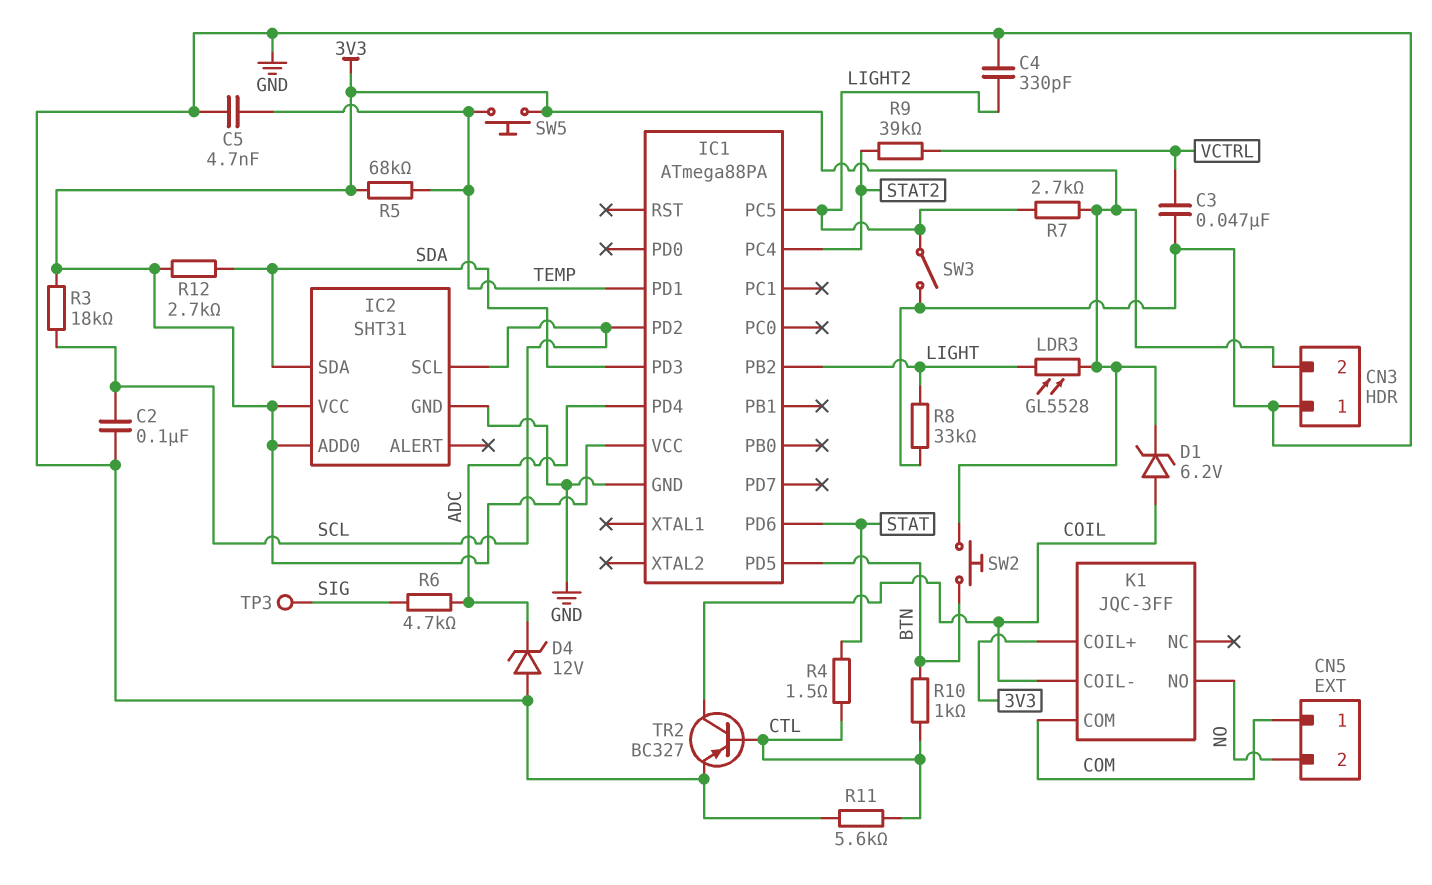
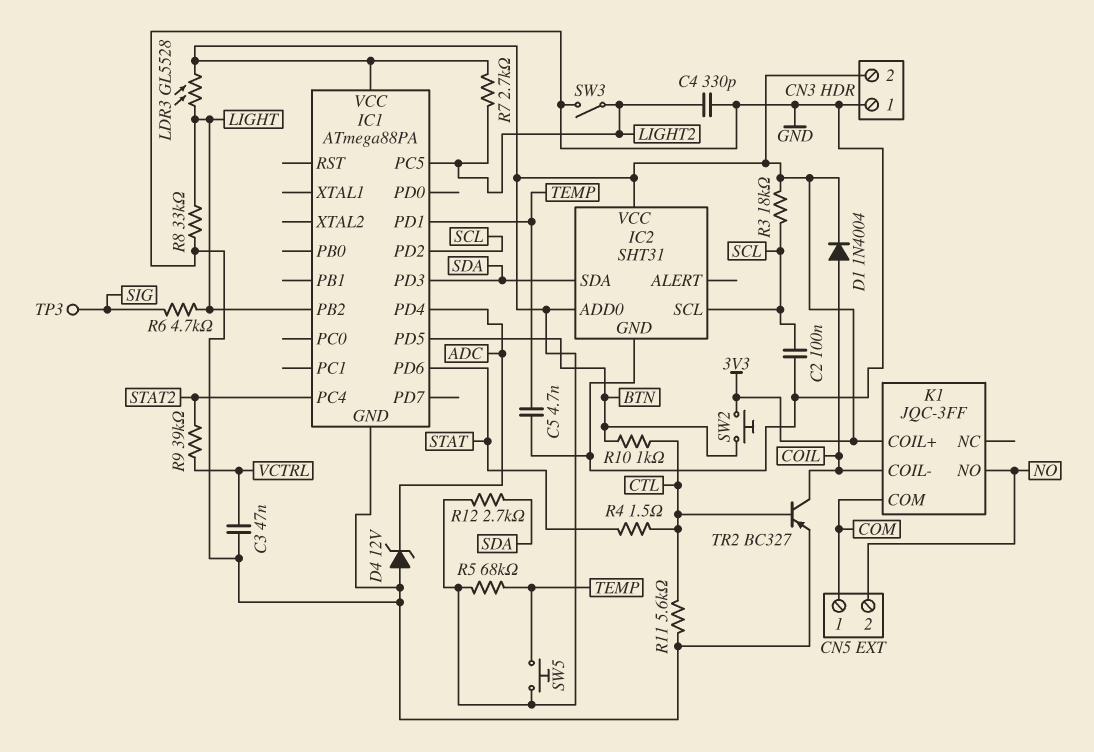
D1: zener 6.2V (A COIL, K 3V3) -> diode 1N4004 (A COIL, K 3V3)
R6: 4.7k (ADC, SIG) -> 4.7k (LIGHT, SIG)

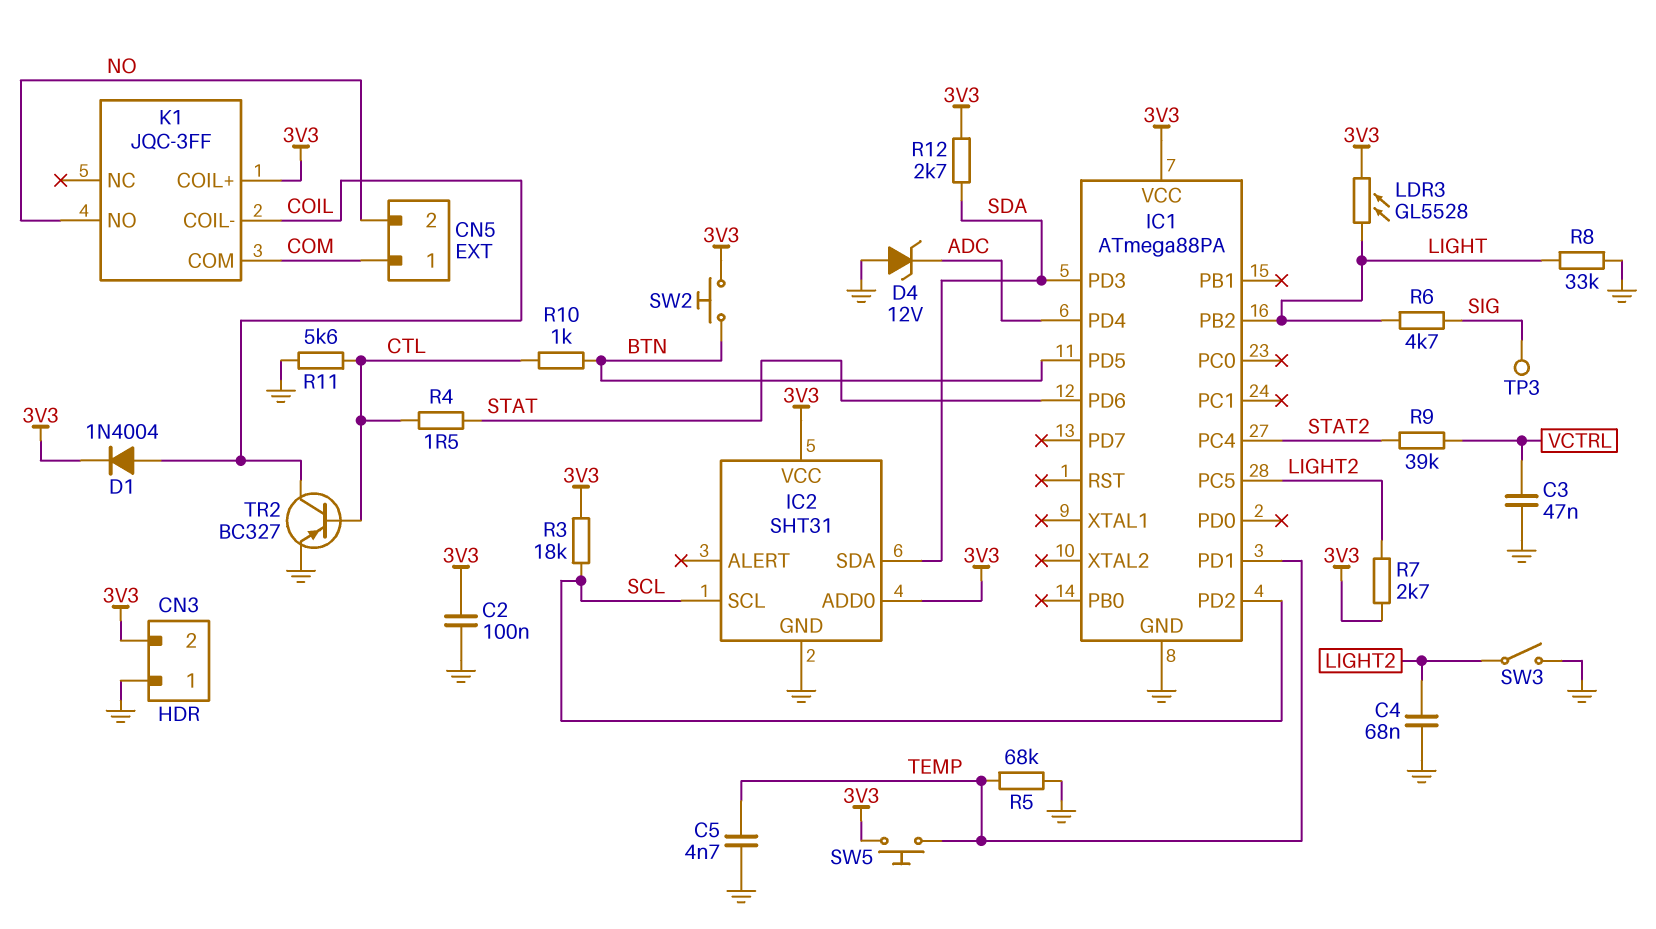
C2: 100nF (GND, SCL) -> 100nF (3V3, GND)
C4: 330pF (GND, LIGHT2) -> 68nF (GND, LIGHT2)
R5: 68k (3V3, TEMP) -> 68k (GND, TEMP)

